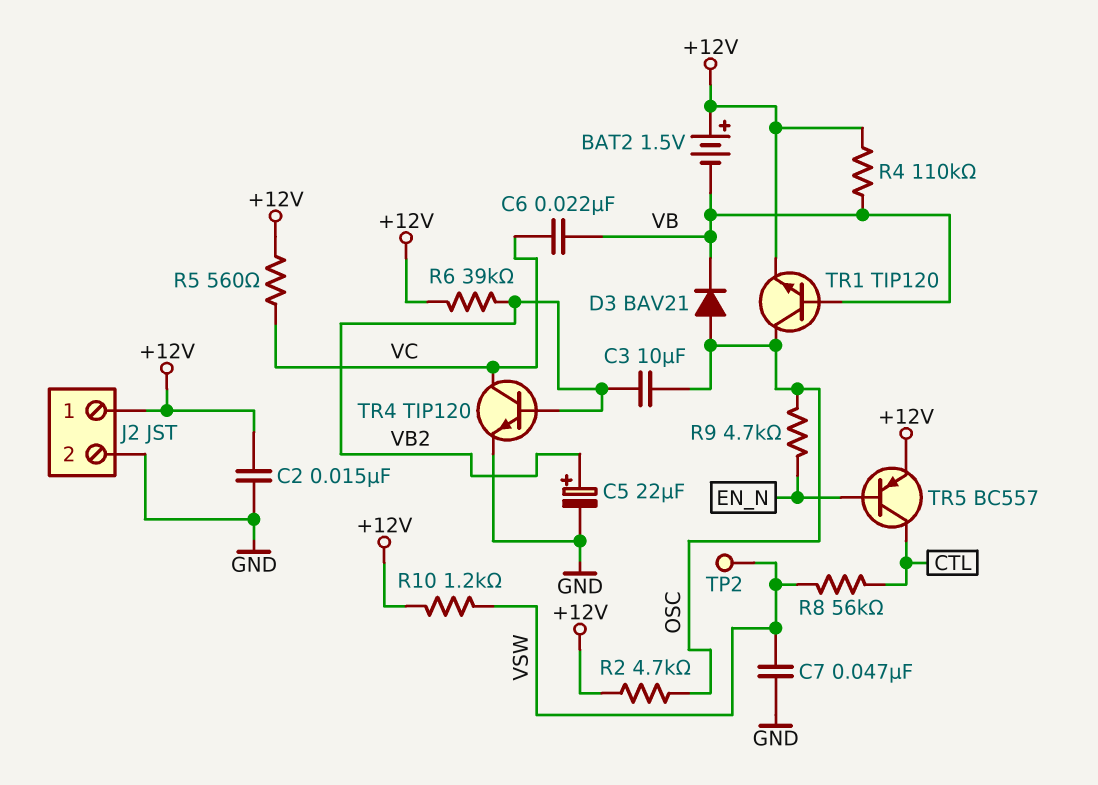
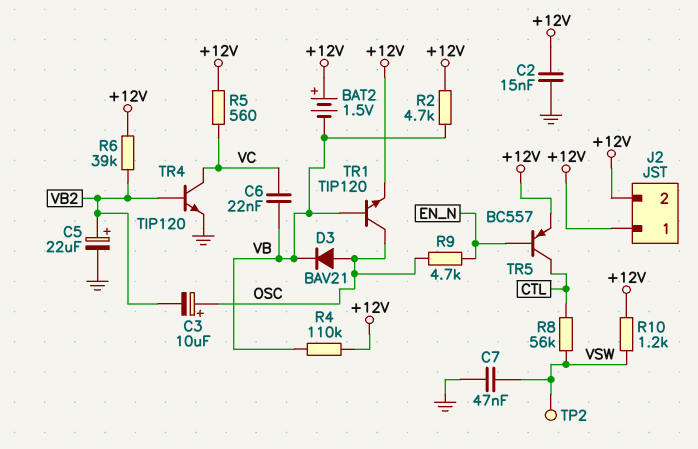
C3: 10uF (OSC, VB2) -> 10uF (plus OSC, minus VB2)
J2 pin 2: GND -> +12V
R2: 4.7k (+12V, OSC) -> 4.7k (+12V, VB)

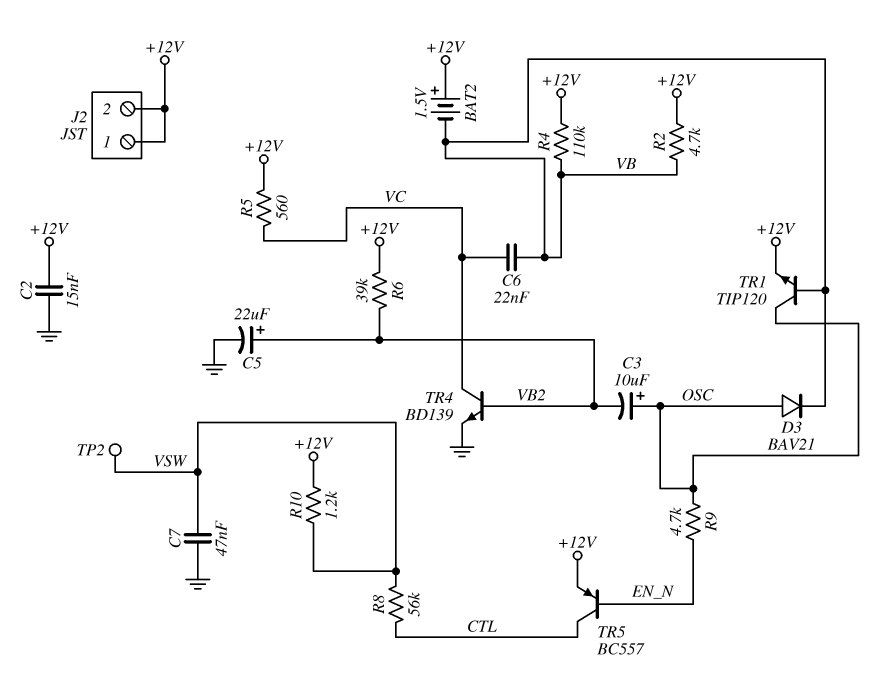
TR4: NPN TIP120 (B VB2, C VC, E GND) -> NPN BD139 (B VB2, C VC, E GND)

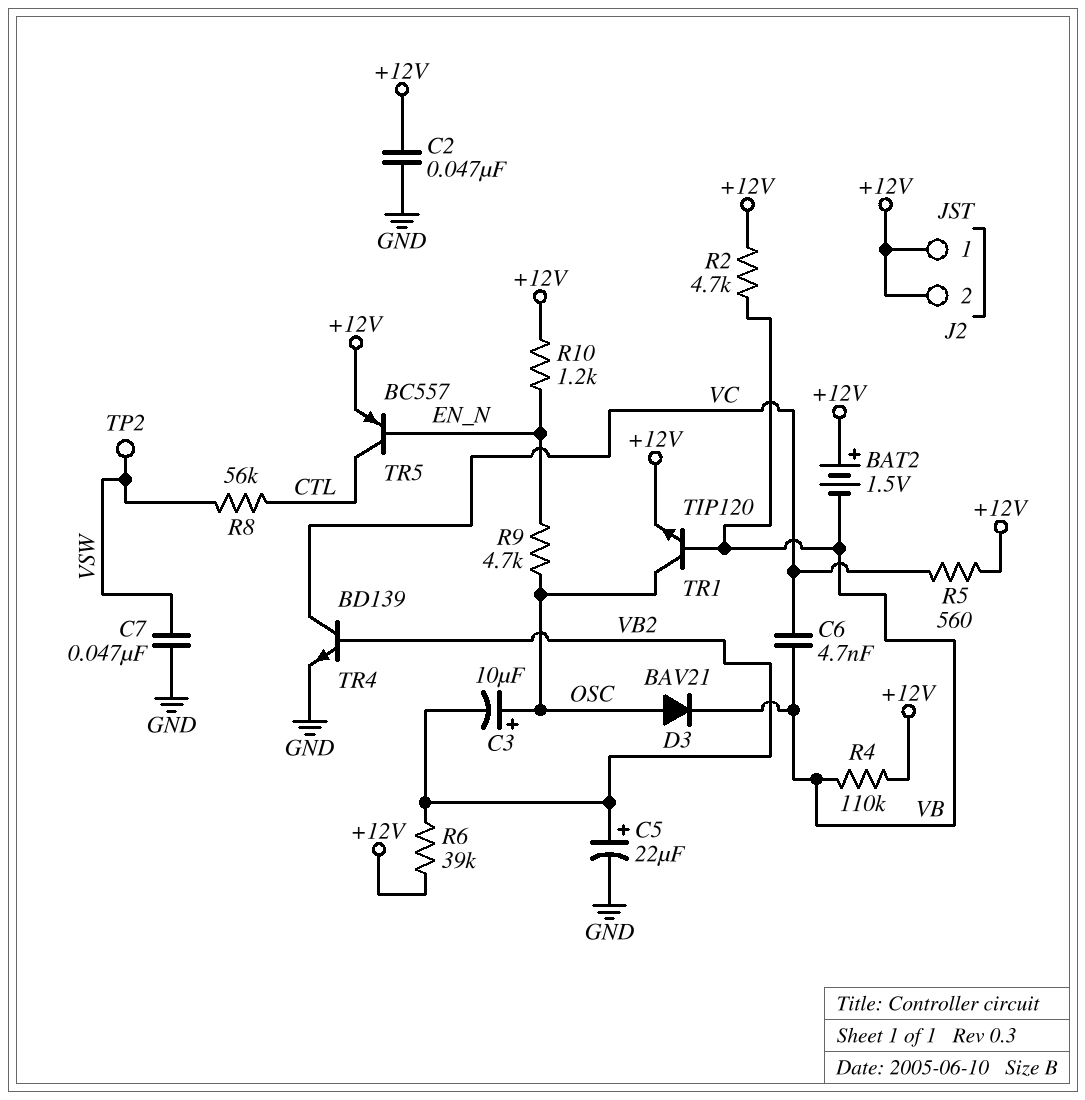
C2: 15nF (+12V, GND) -> 47nF (+12V, GND)
C6: 22nF (VB, VC) -> 4.7nF (VB, VC)
R10: 1.2k (+12V, VSW) -> 1.2k (+12V, EN_N)

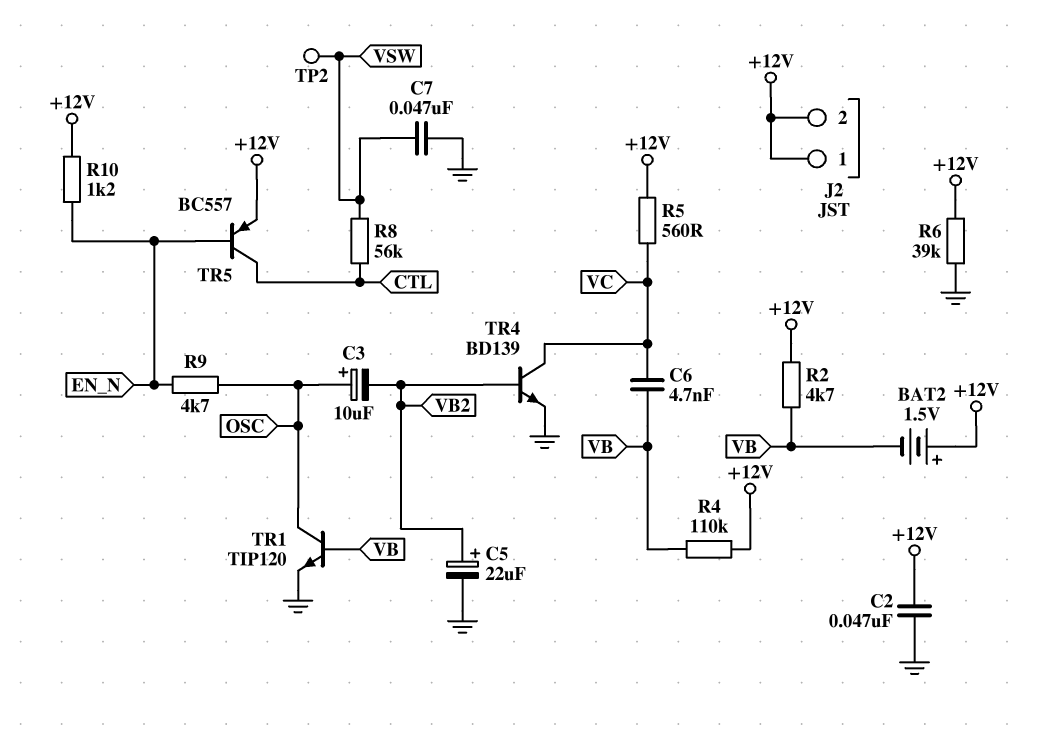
D3: diode BAV21 (A OSC, K VB) -> none
R6: 39k (+12V, VB2) -> 39k (+12V, GND)
TR1: NPN TIP120 (B VB, C OSC, E +12V) -> NPN TIP120 (B VB, C OSC, E GND)

